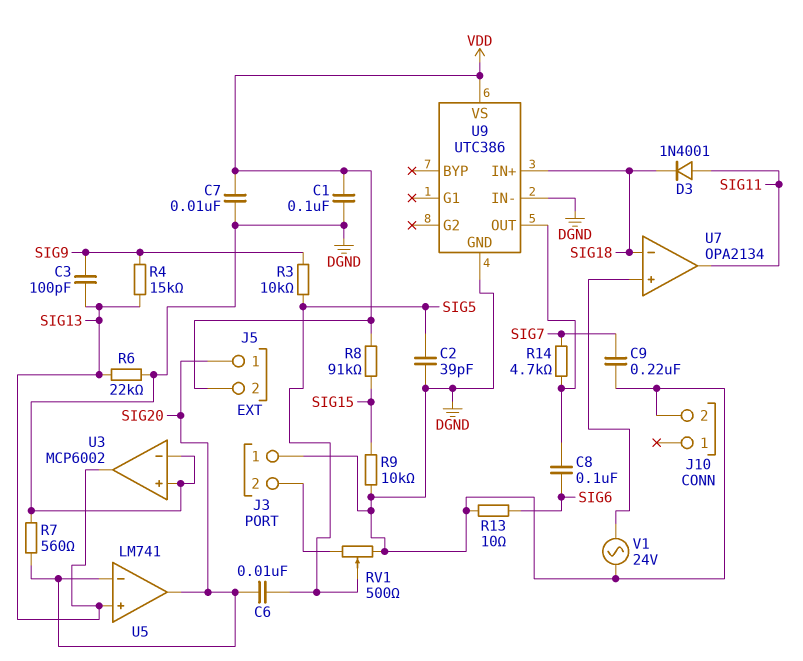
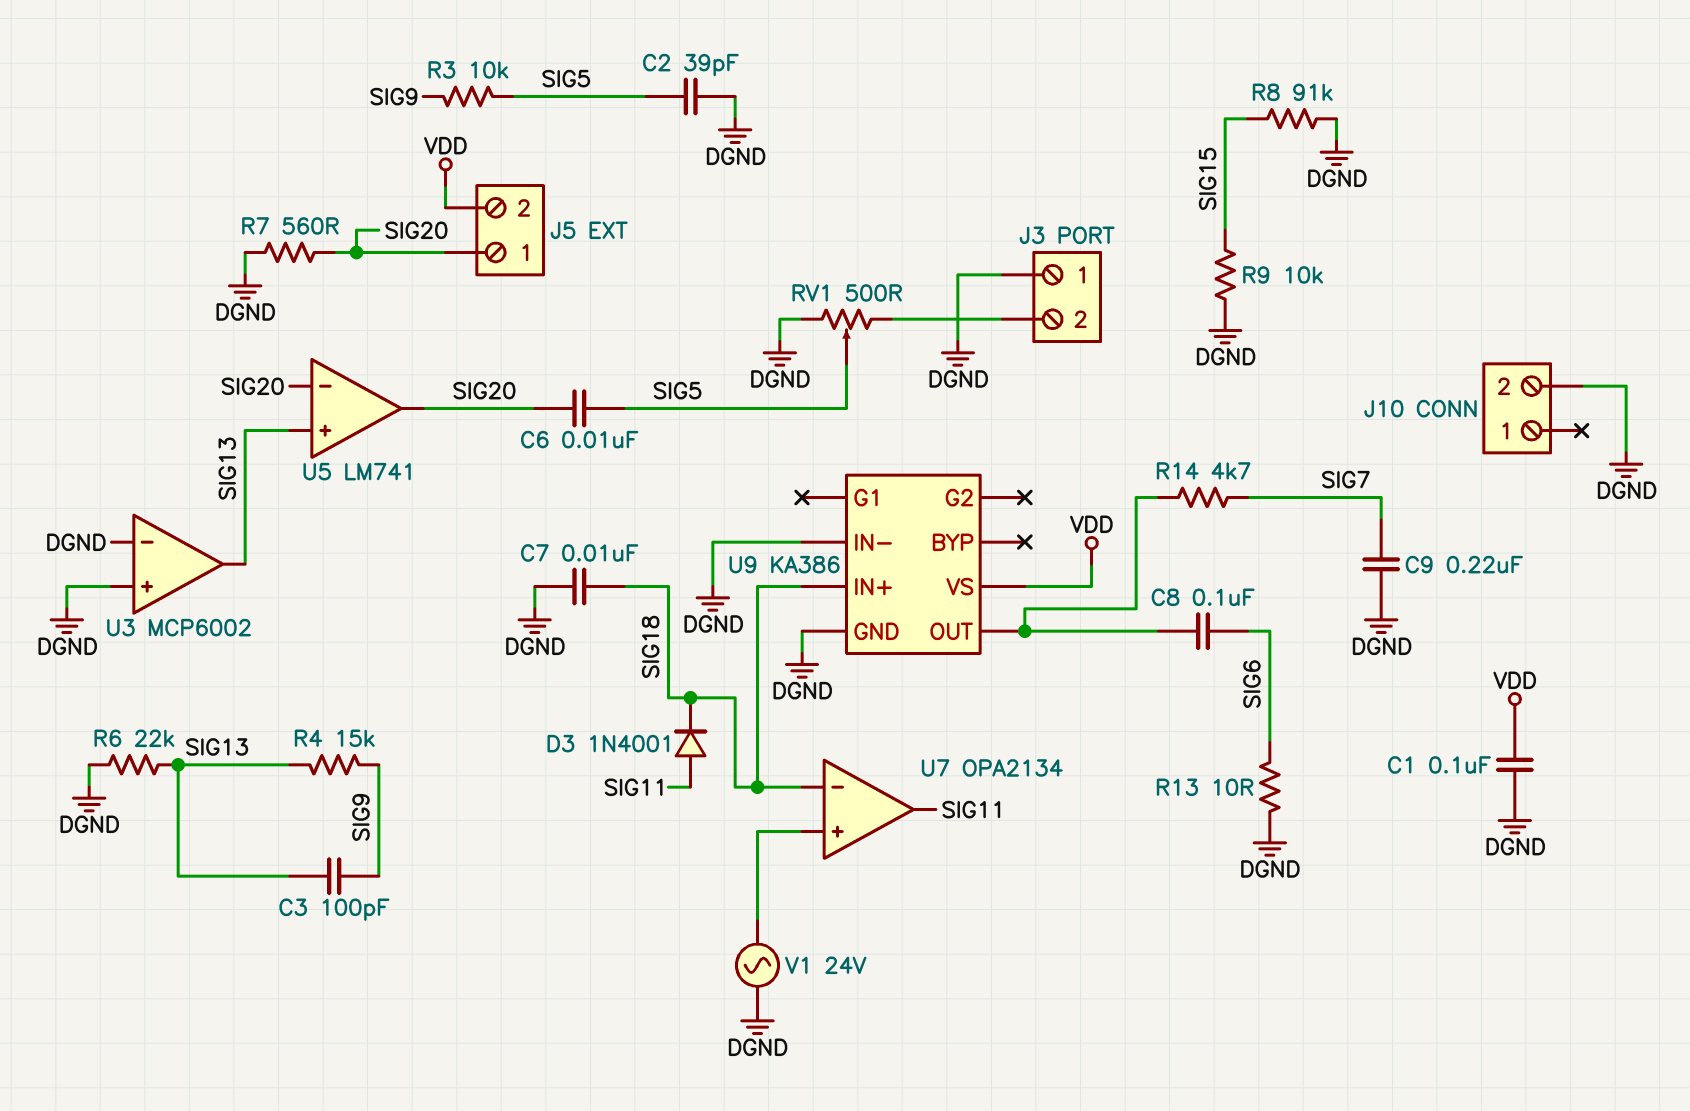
C7: 10nF (DGND, VDD) -> 10nF (DGND, SIG18)
R8: 91k (SIG15, VDD) -> 91k (DGND, SIG15)
U9: UTC386 -> KA386

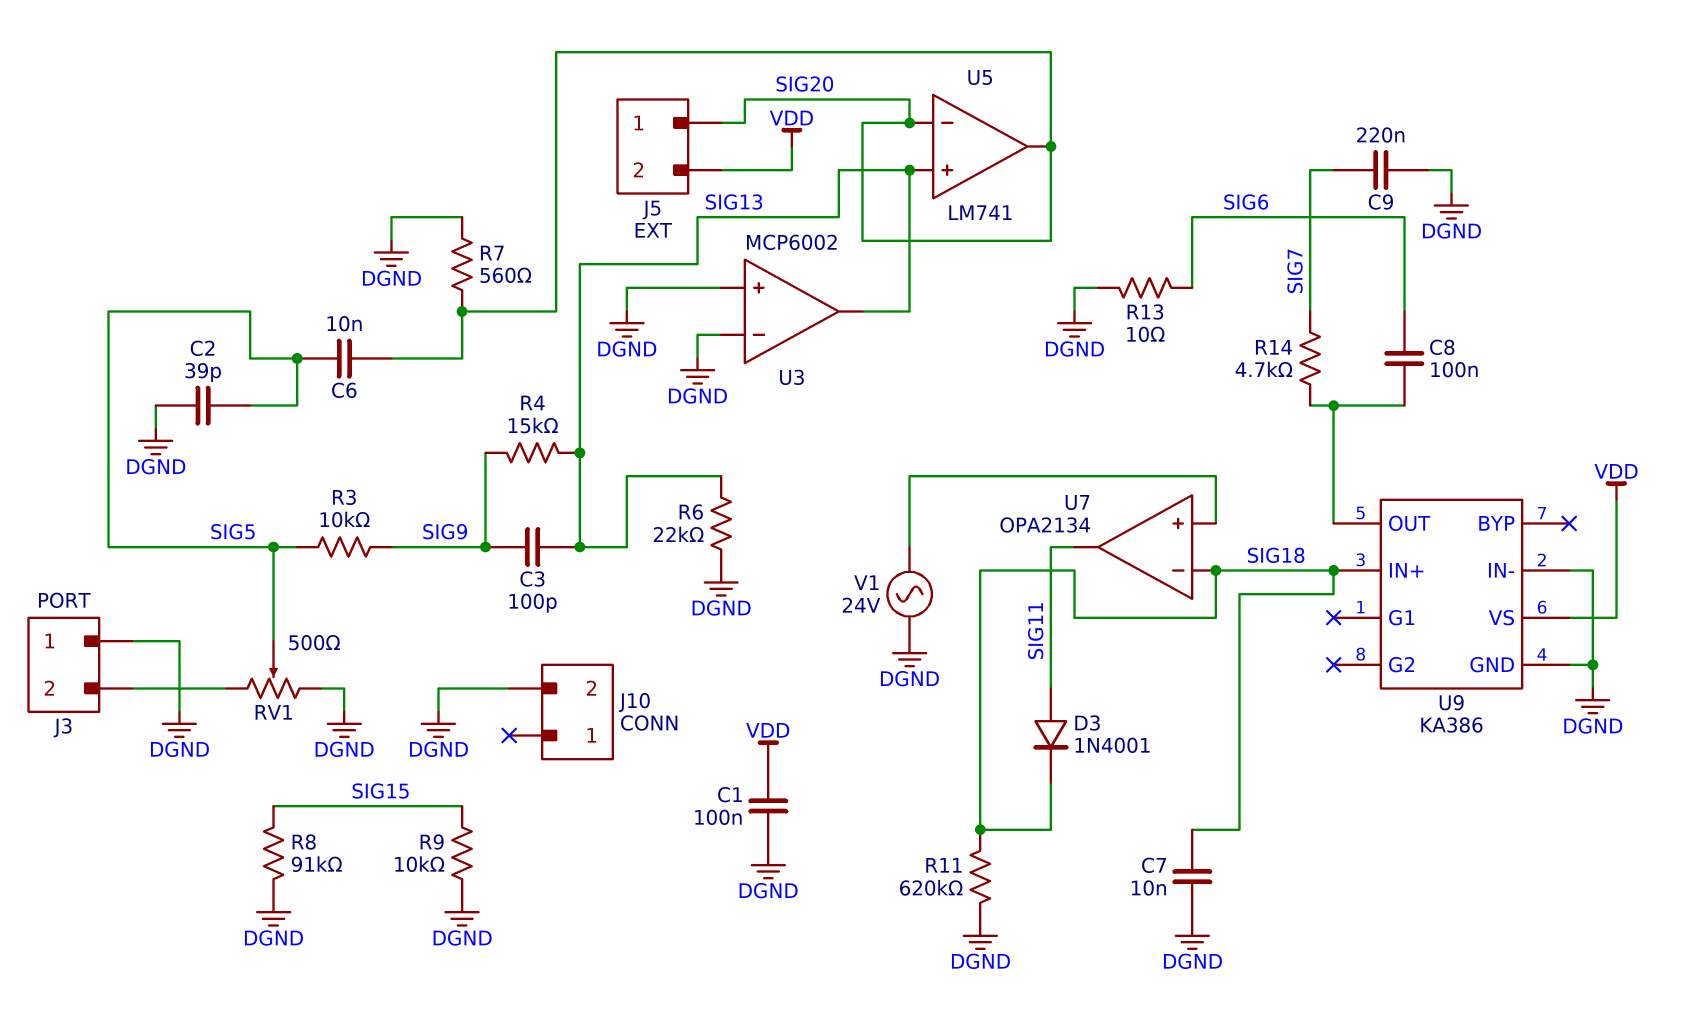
R11: none -> 620k (DGND, SIG18)

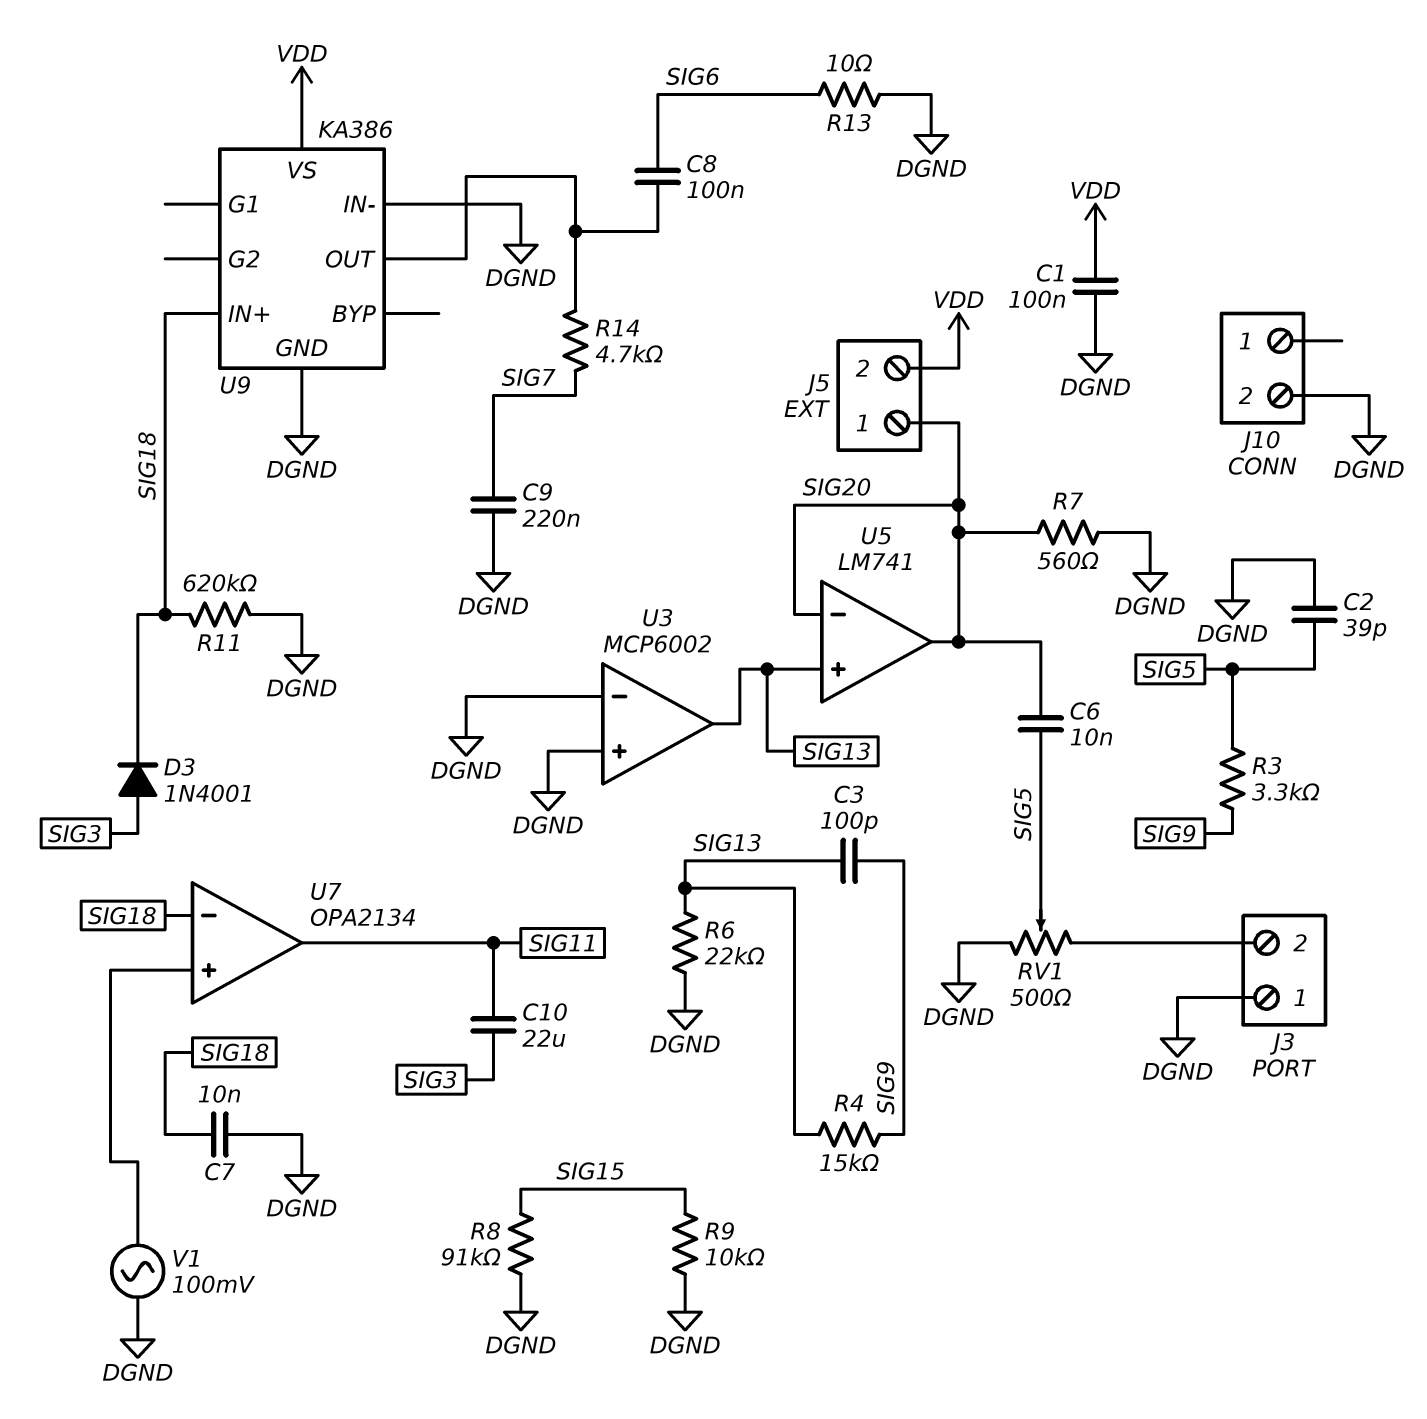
C10: none -> 22uF (SIG3, SIG11)
D3: diode 1N4001 (A SIG11, K SIG18) -> diode 1N4001 (A SIG3, K SIG18)
R3: 10k (SIG5, SIG9) -> 3.3k (SIG5, SIG9)
V1: AC 24V (DGND, U7/in+) -> AC 100mV (DGND, U7/in+)

